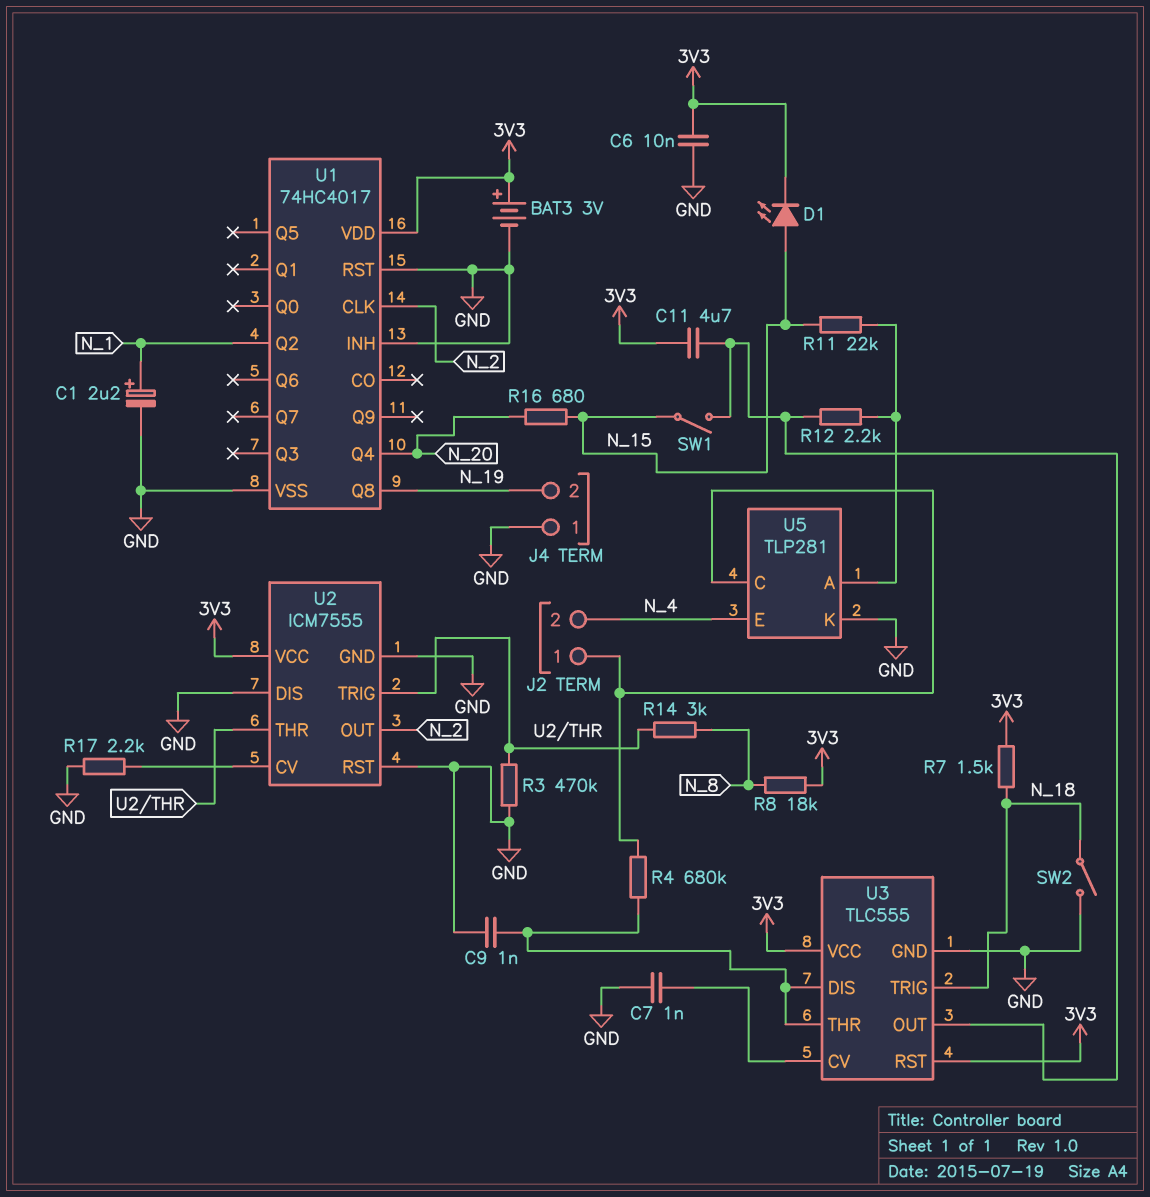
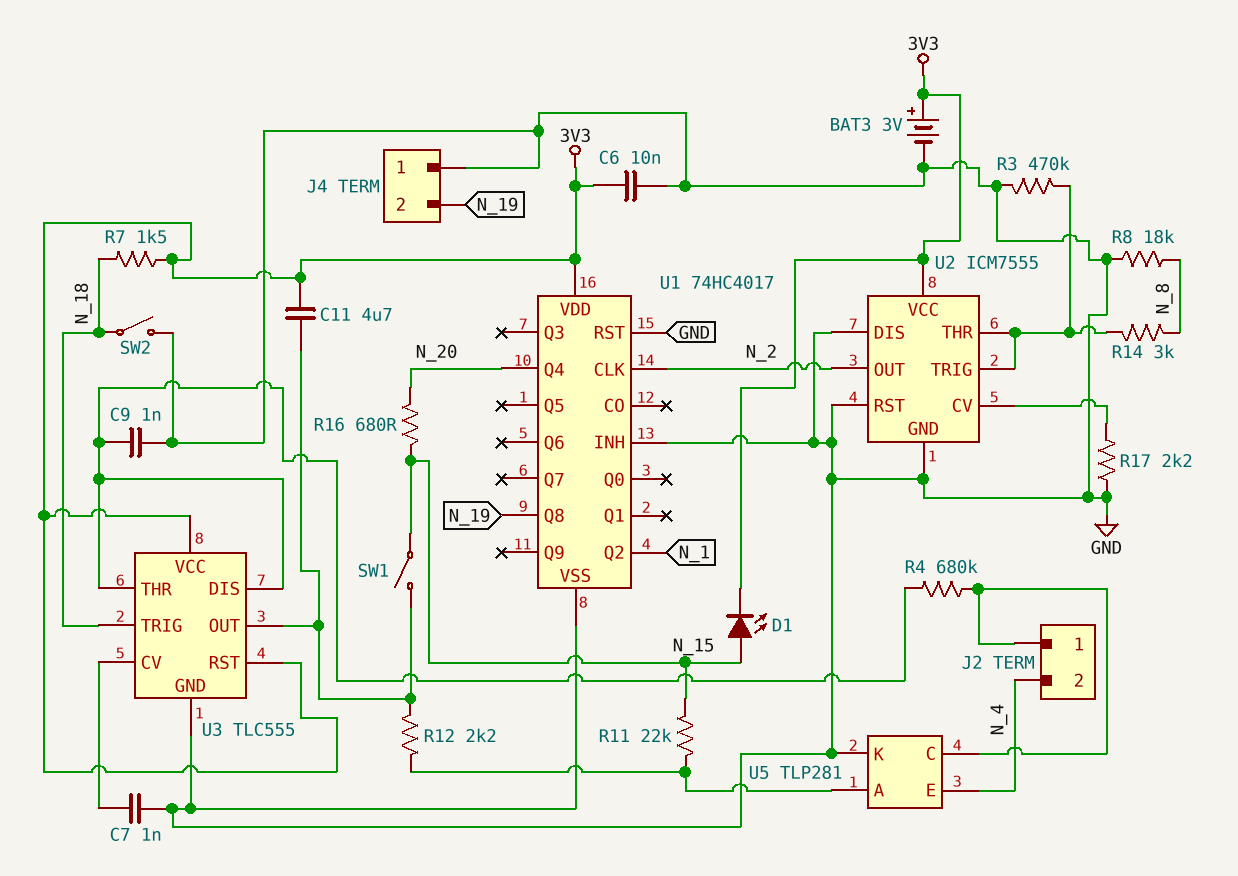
C1: 2.2uF (plus N_1, minus GND) -> none
R8: 18k (3V3, N_8) -> 18k (GND, N_8)

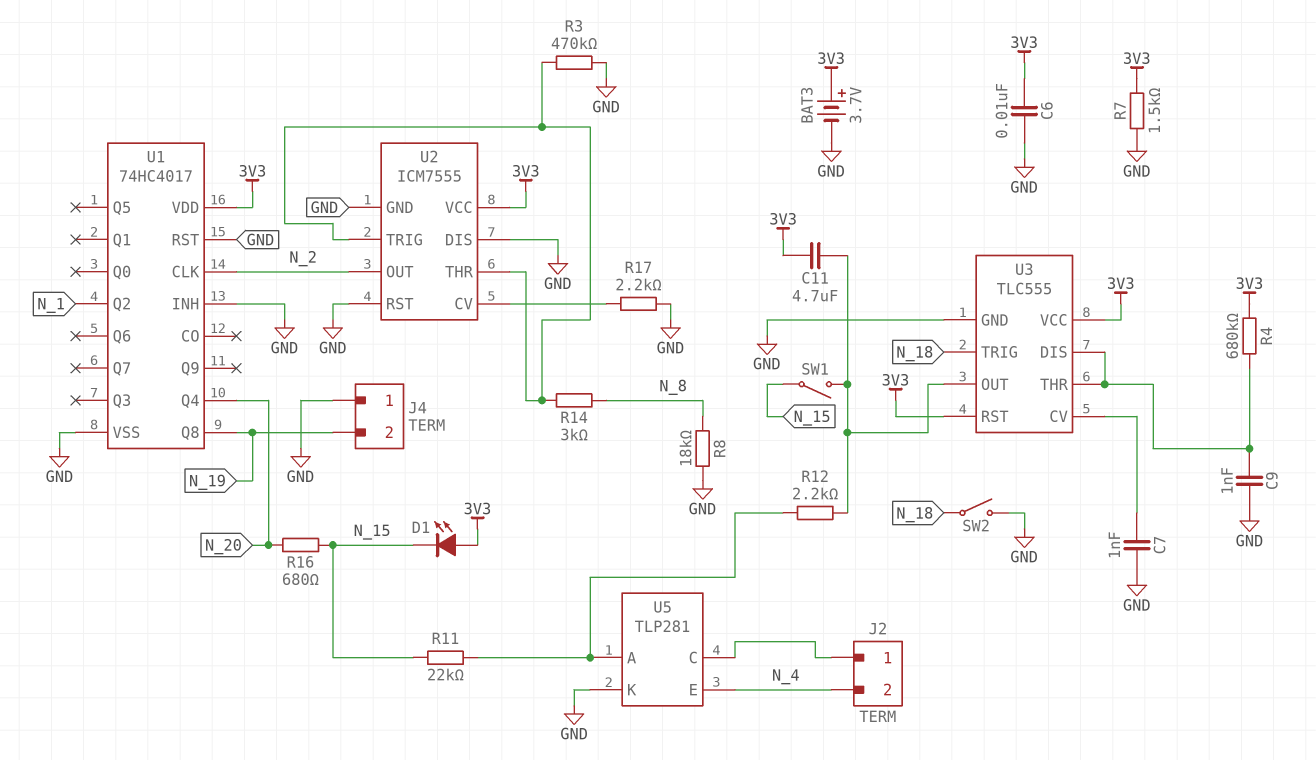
BAT3: 3V (plus 3V3, minus GND) -> 3.7V (plus 3V3, minus GND)
D1: LED (A N_15, K 3V3) -> LED (A 3V3, K N_15)
R4: 680k (J2/1, U3/DIS) -> 680k (3V3, U3/DIS)
R7: 1.5k (3V3, N_18) -> 1.5k (3V3, GND)

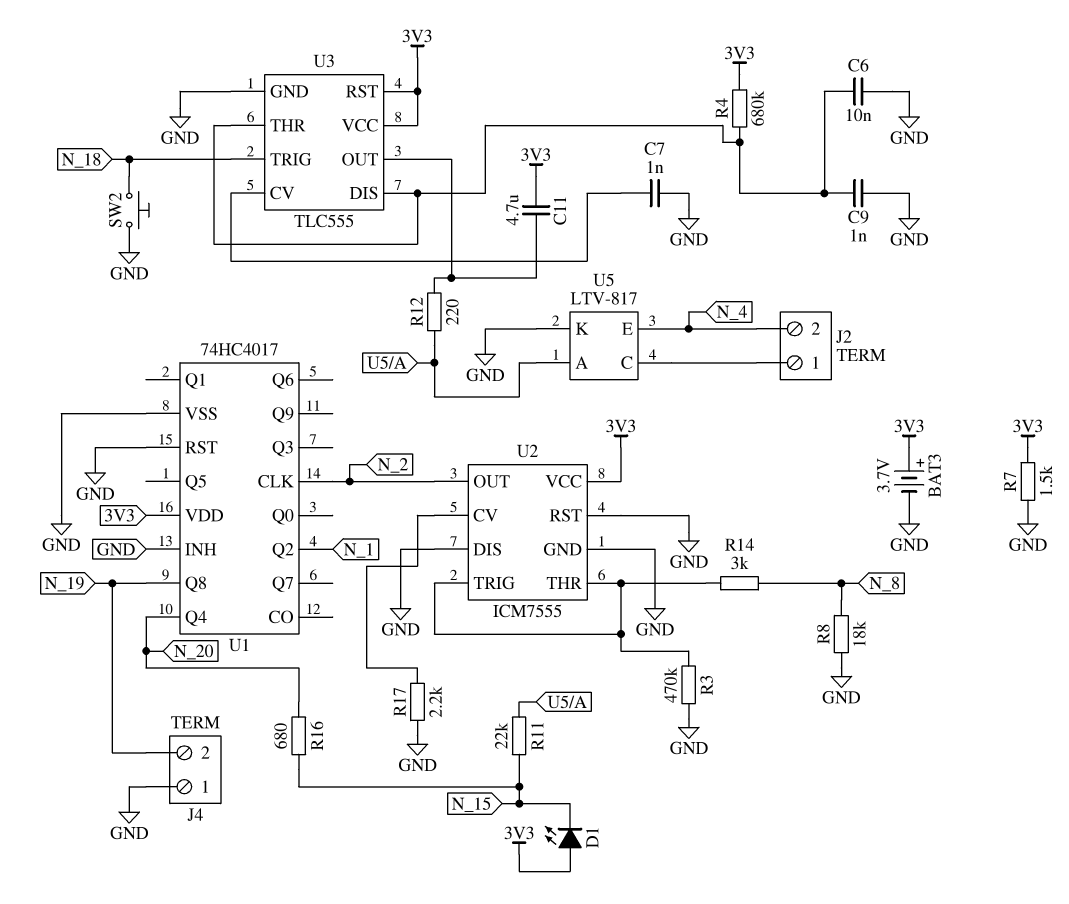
C6: 10nF (3V3, GND) -> 10nF (GND, U3/DIS)
R12: 2.2k (U3/OUT, U5/A) -> 220 (U3/OUT, U5/A)
SW1: switch (N_15, U3/OUT) -> none
SW2: switch (GND, N_18) -> button (GND, N_18)
U5: TLP281 -> LTV-817

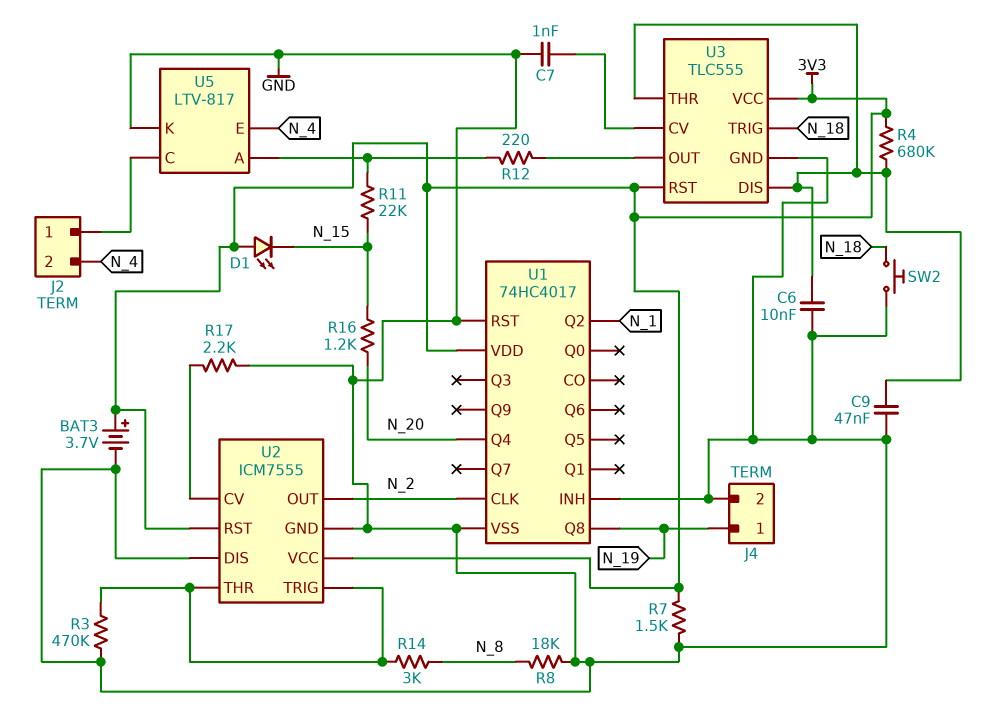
C9: 1nF (GND, U3/DIS) -> 47nF (GND, U3/DIS)
C11: 4.7uF (3V3, U3/OUT) -> none
J4 pin 1: GND -> N_19
J4 pin 2: N_19 -> GND
R16: 680 (N_15, N_20) -> 1.2k (N_15, N_20)
U2 pin RST: GND -> 3V3

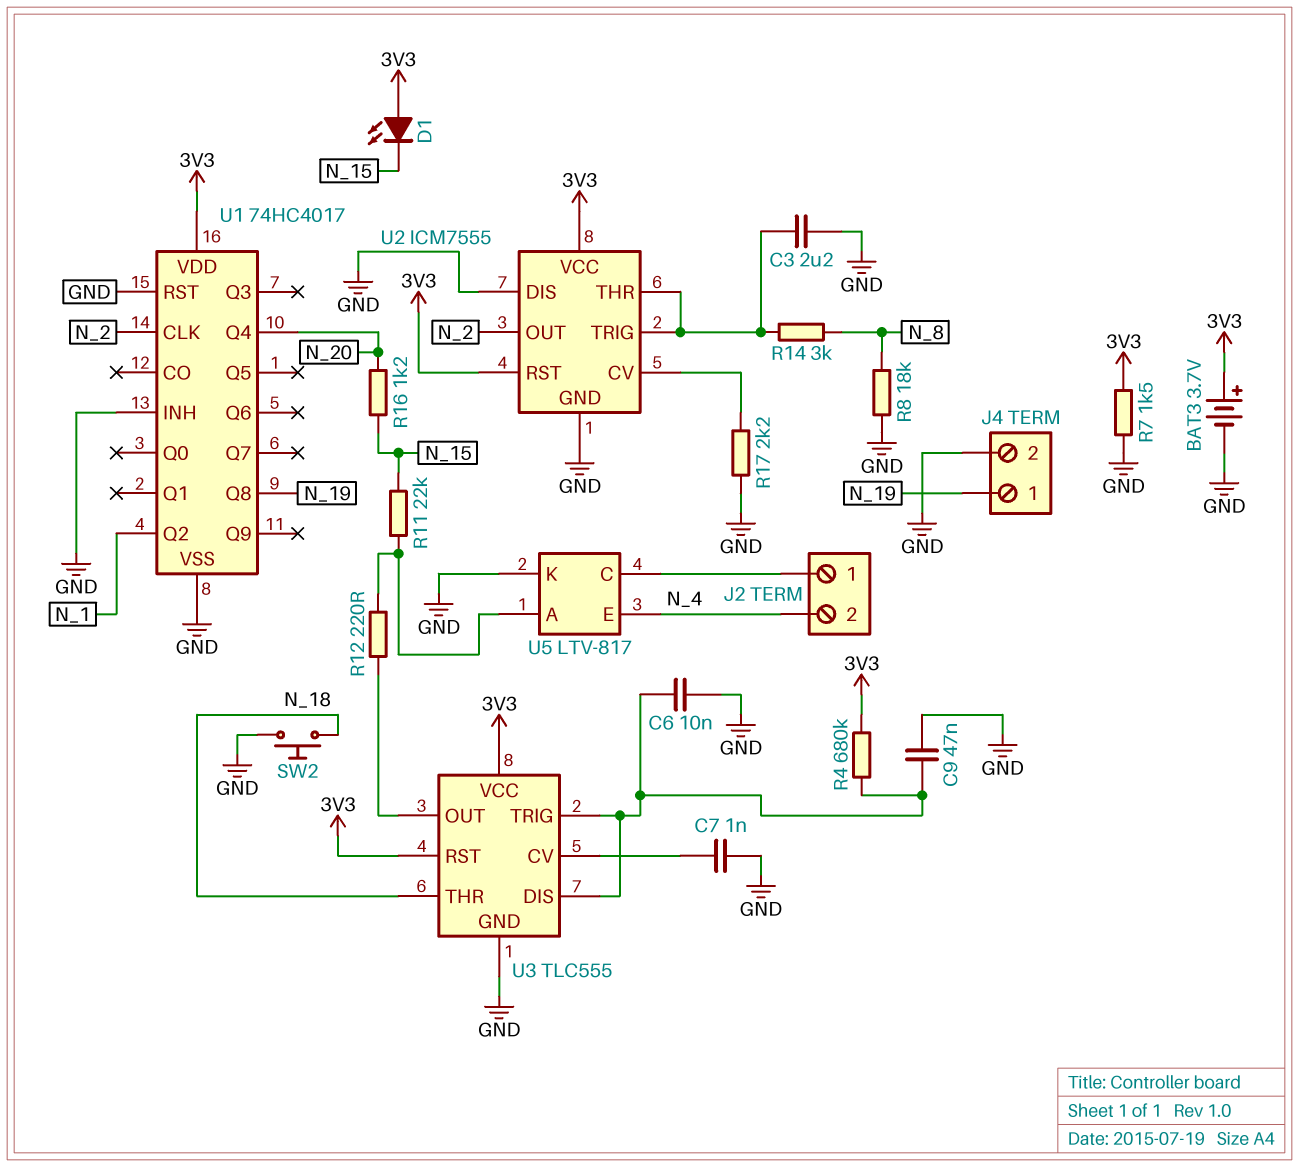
C3: none -> 2.2uF (GND, U2/THR)
R3: 470k (GND, U2/THR) -> none
U3 pin THR: U3/DIS -> N_18
U3 pin TRIG: N_18 -> U3/DIS

